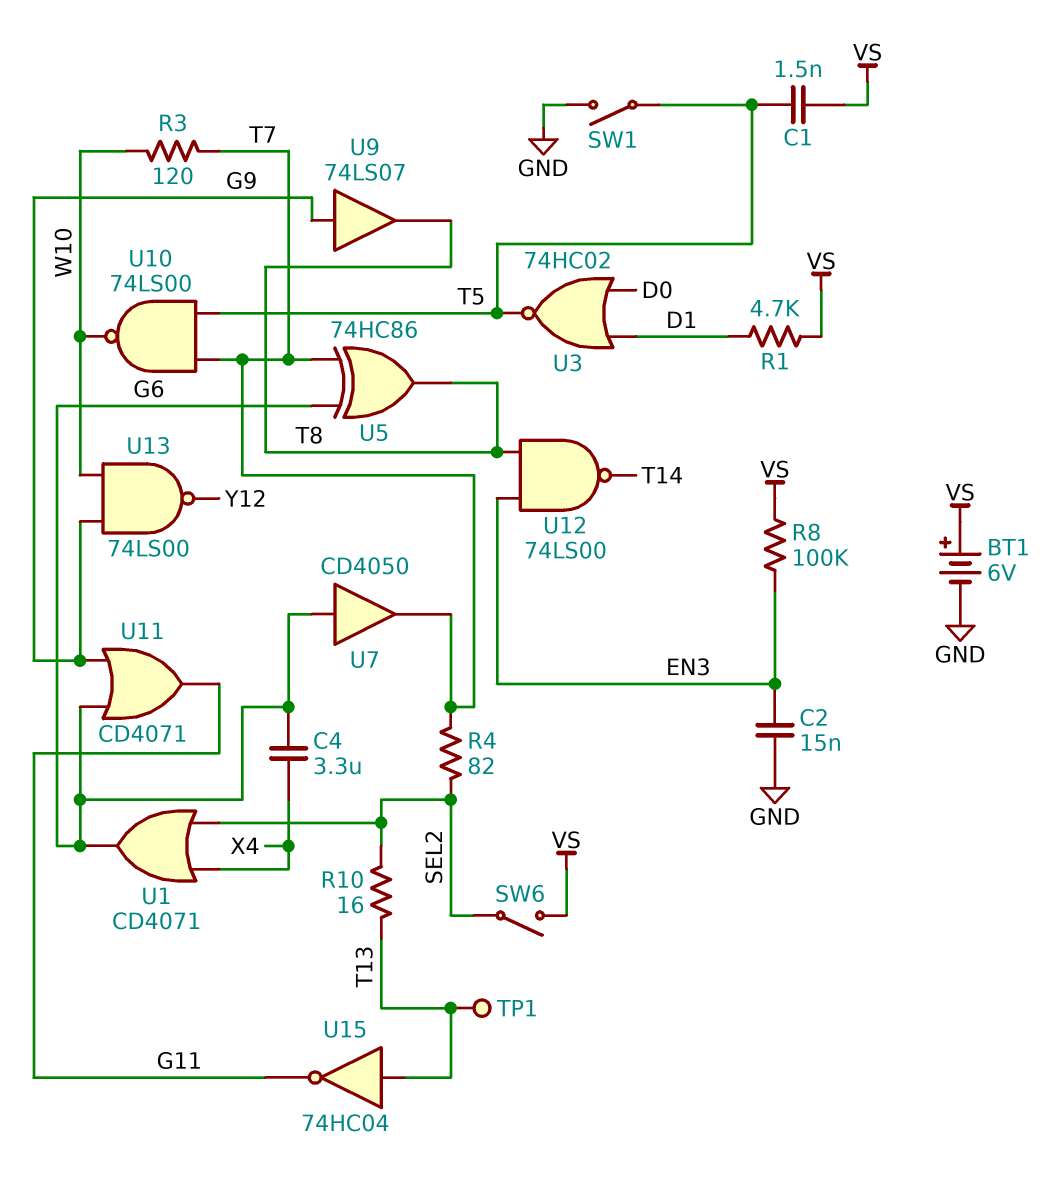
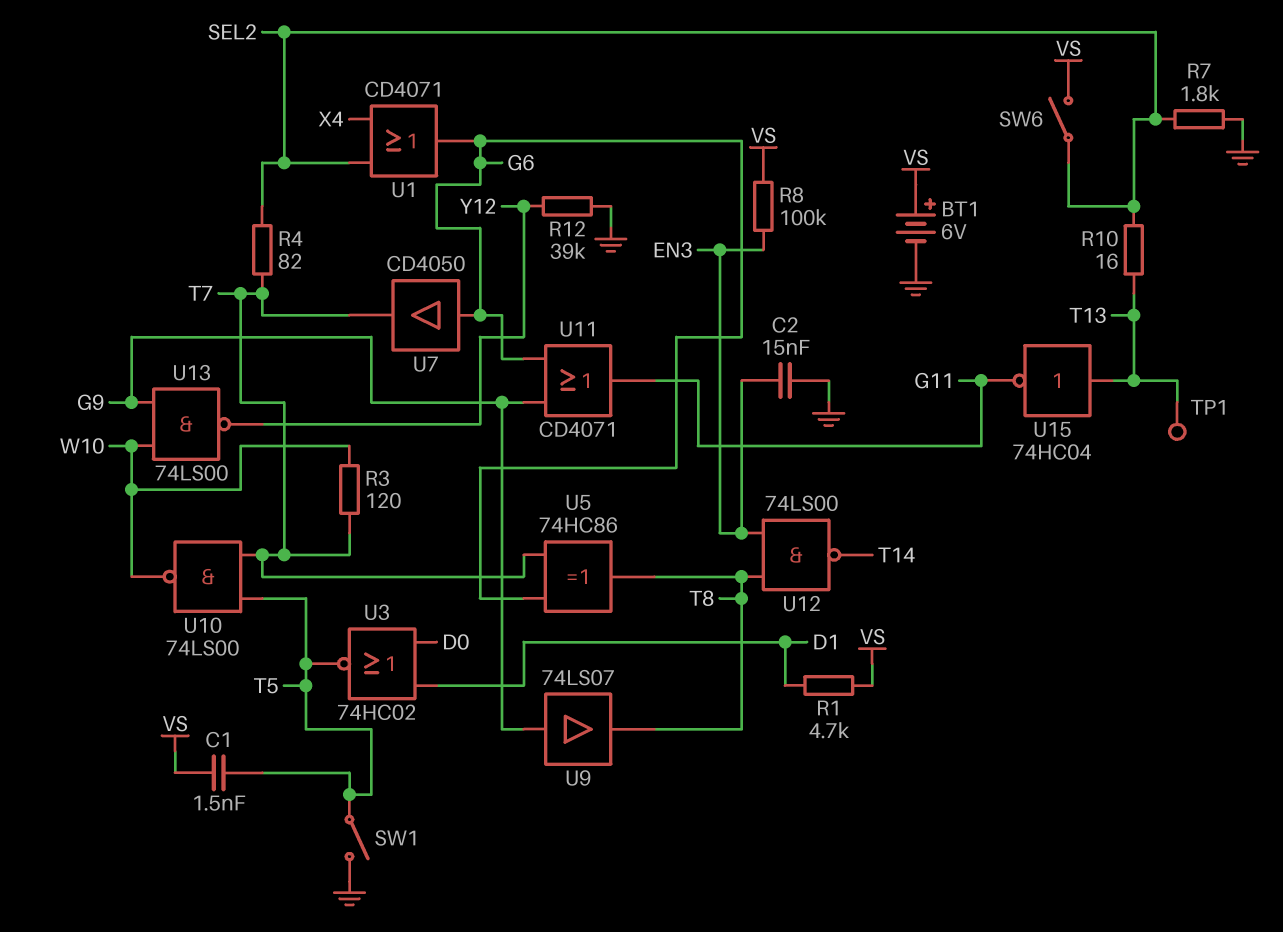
C4: 3.3uF (G6, X4) -> none
R7: none -> 1.8k (GND, SEL2)
R12: none -> 39k (GND, Y12)

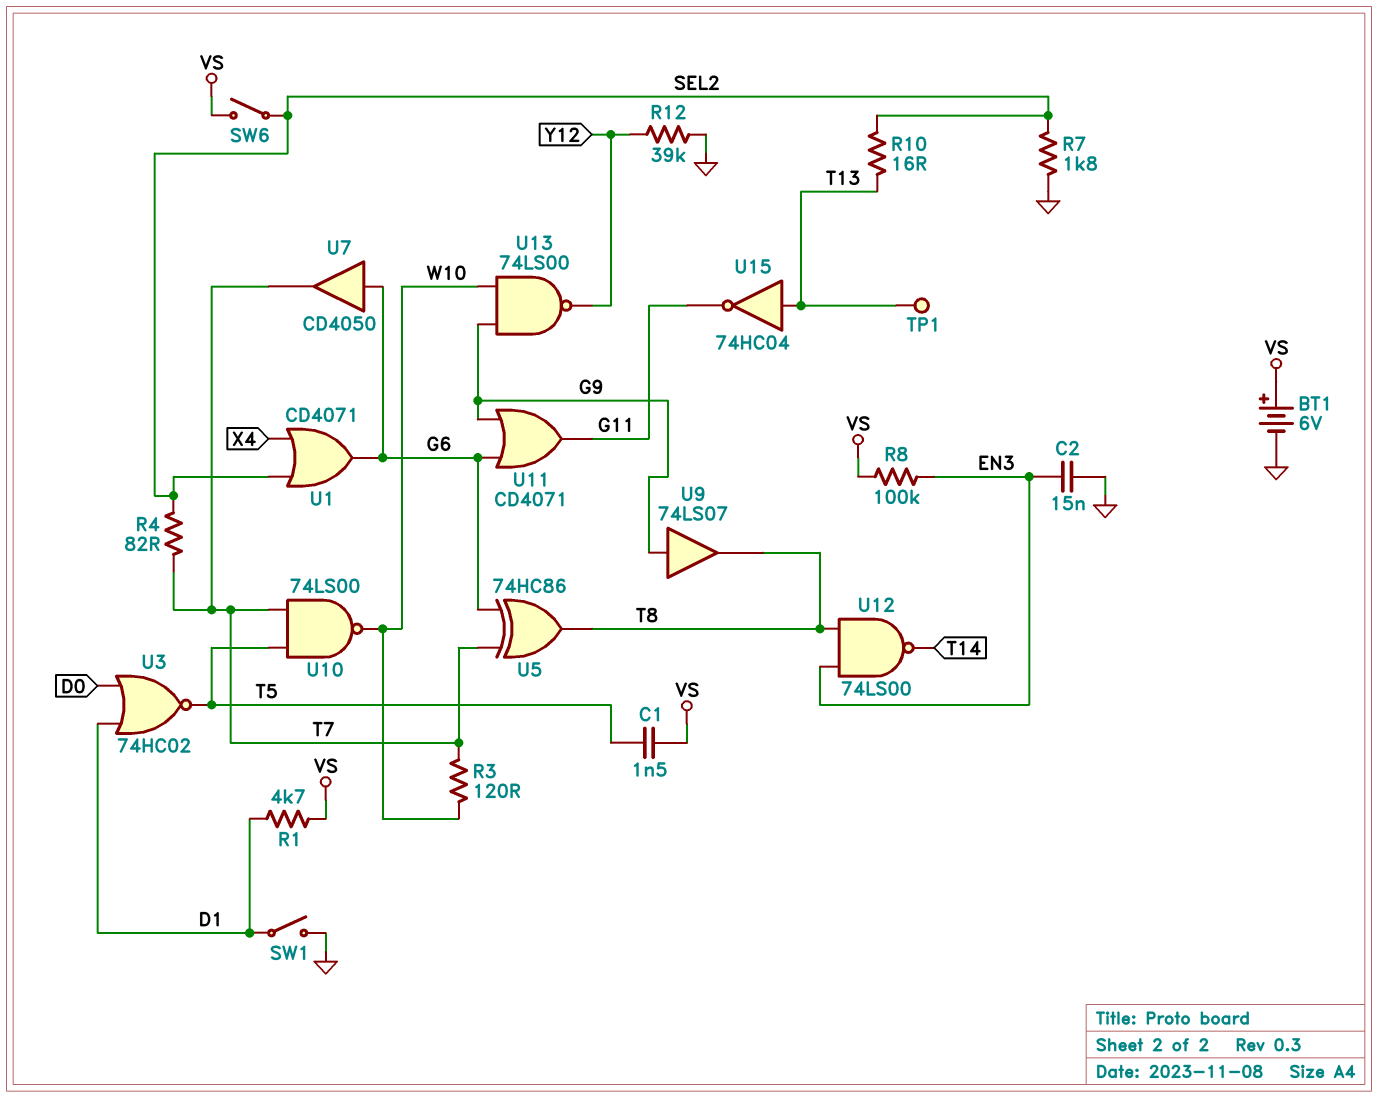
SW1: switch (GND, T5) -> switch (D1, GND)

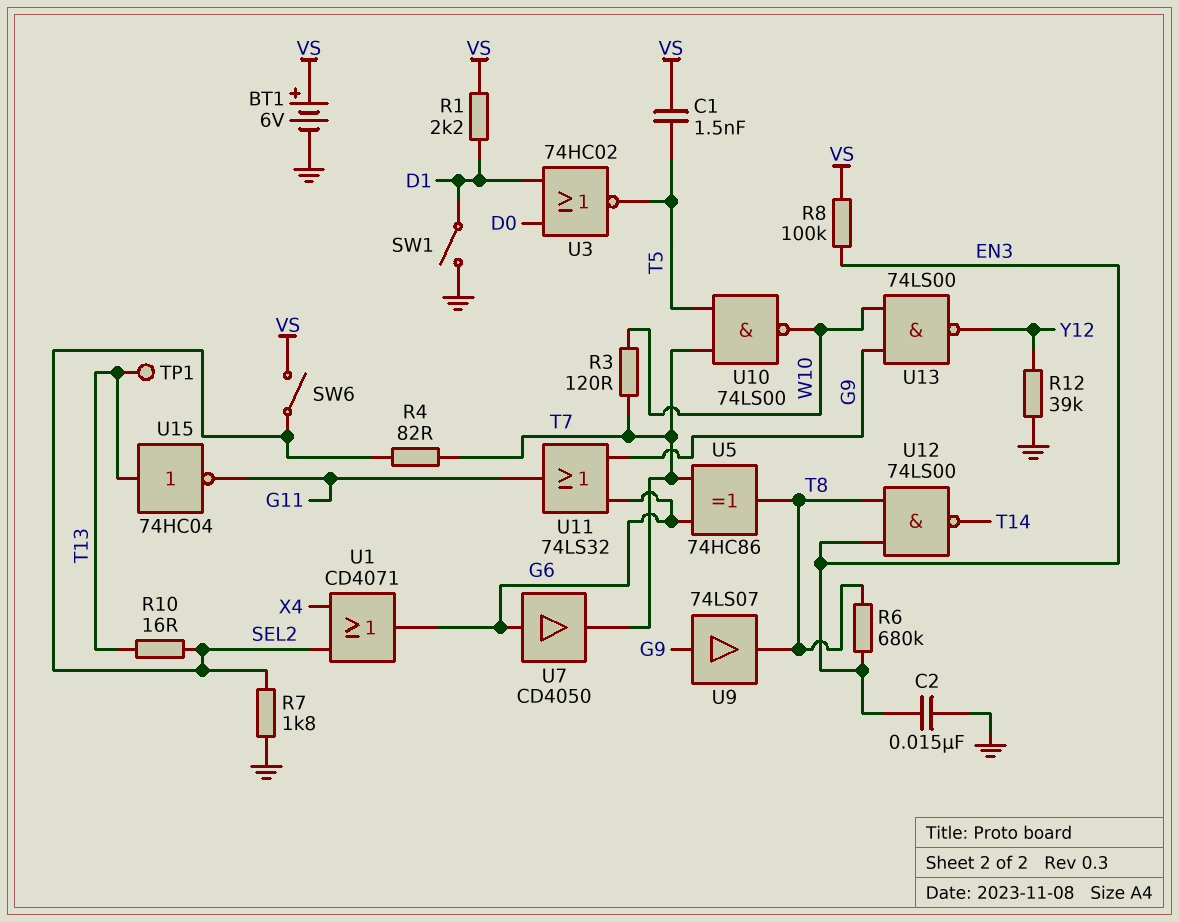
R1: 4.7k (D1, VS) -> 2.2k (D1, VS)
R6: none -> 680k (EN3, T8)
U11: OR CD4071 (in G6, in G9, out G11) -> OR 74LS32 (in G6, in G9, out G11)

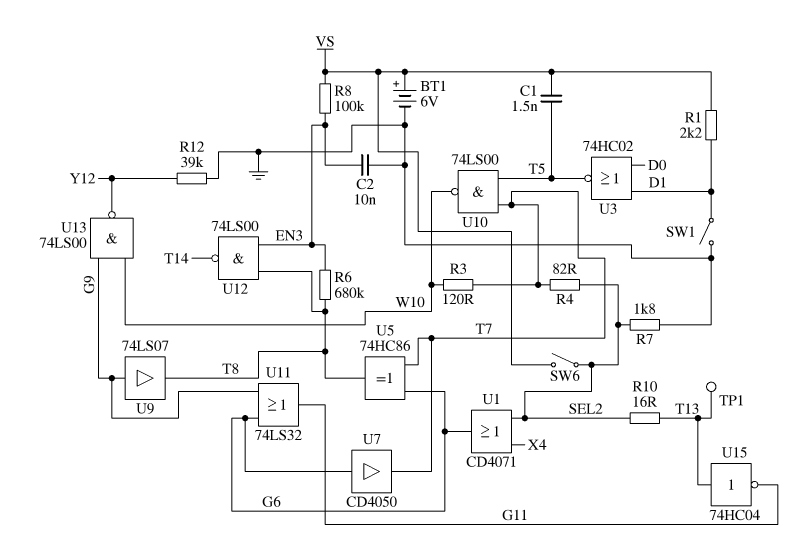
C2: 15nF (EN3, GND) -> 10nF (EN3, GND)

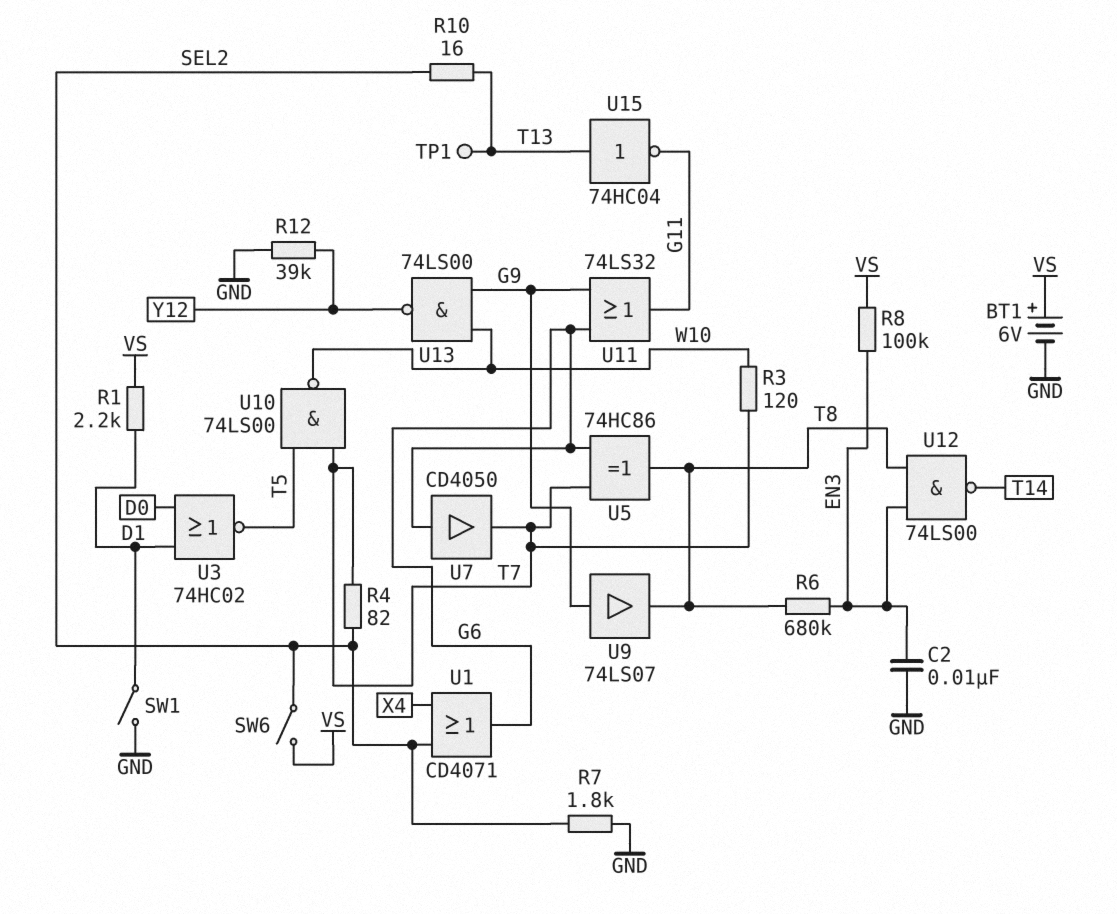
C1: 1.5nF (T5, VS) -> none

